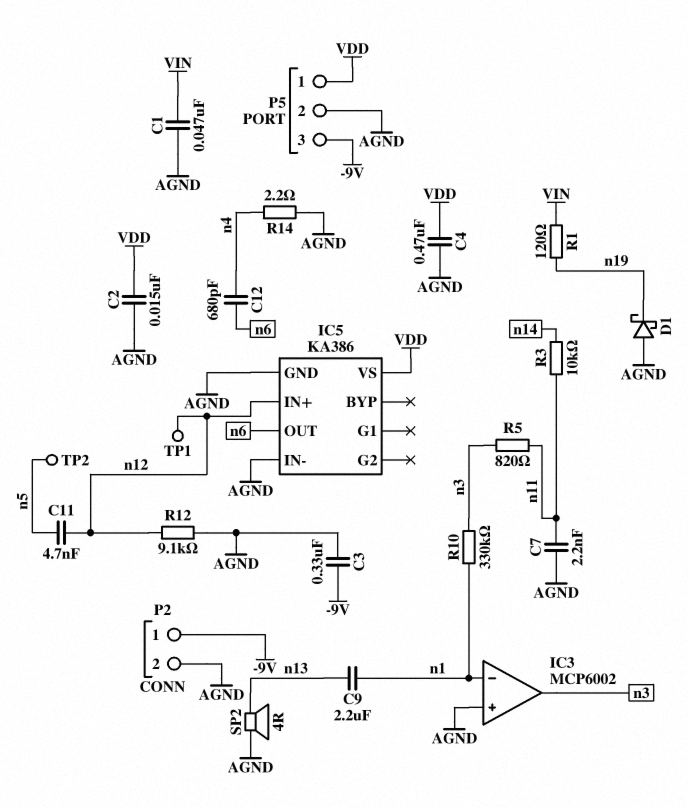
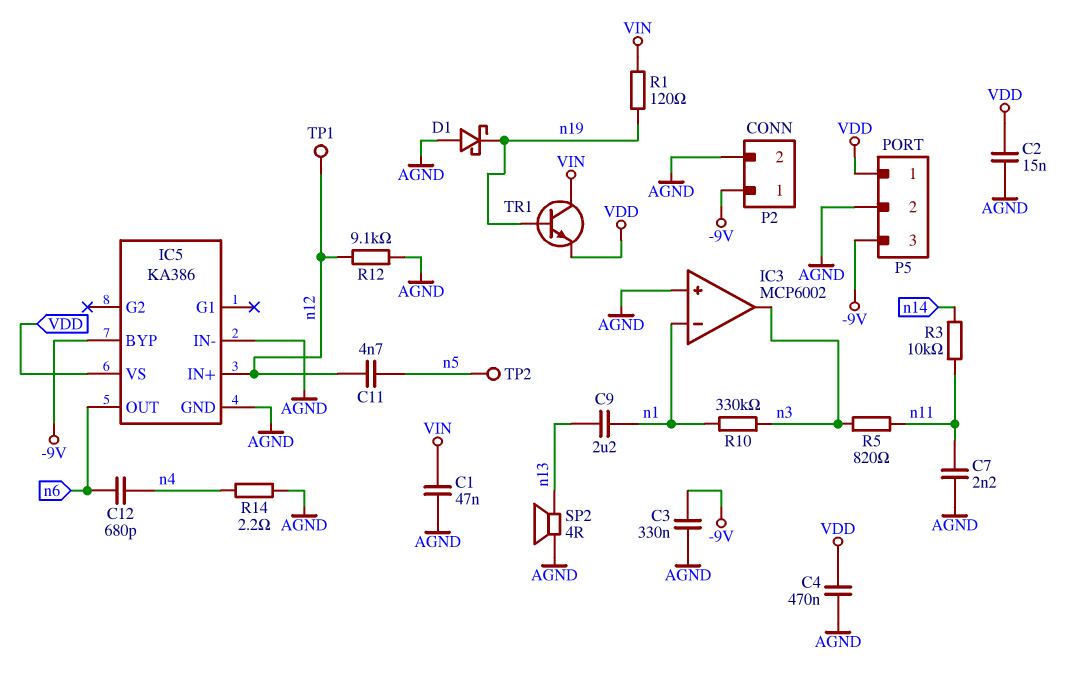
IC5 pin BYP: none -> -9V
TR1: none -> NPN (B n19, C VIN, E VDD)

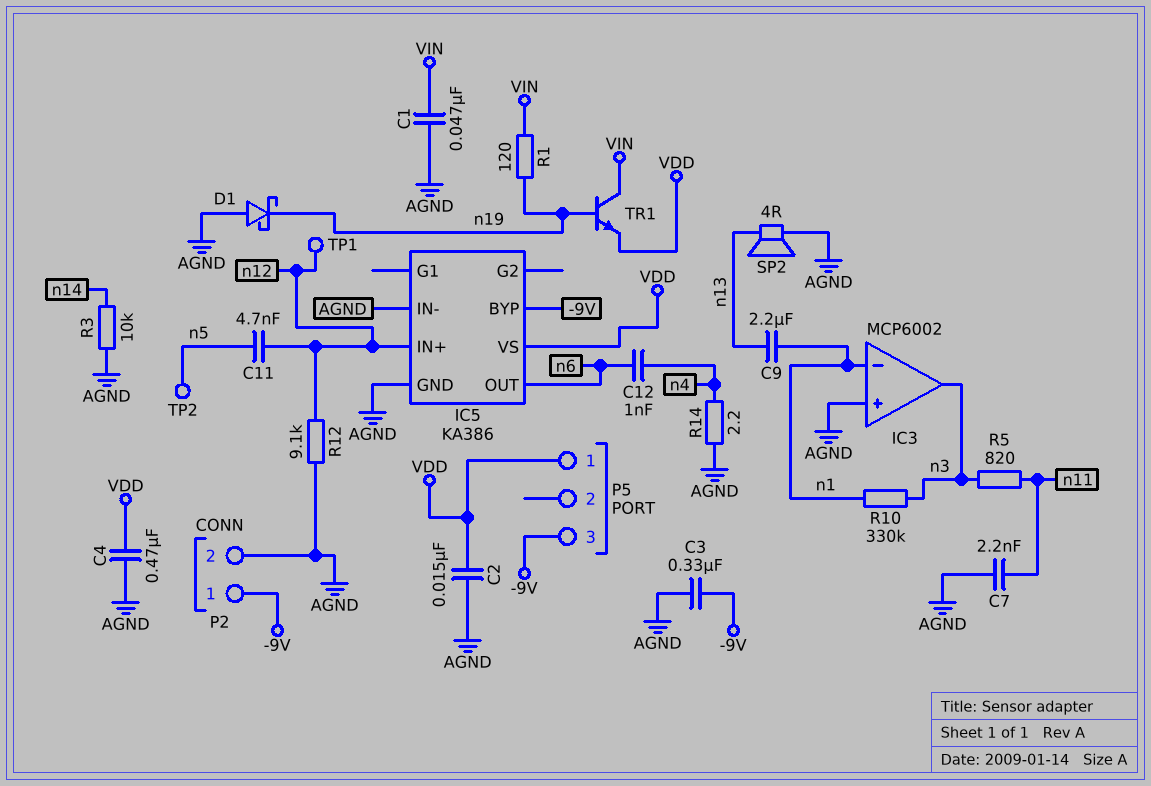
C12: 680pF (n4, n6) -> 1nF (n4, n6)
P5 pin 2: AGND -> none
R3: 10k (n11, n14) -> 10k (AGND, n14)

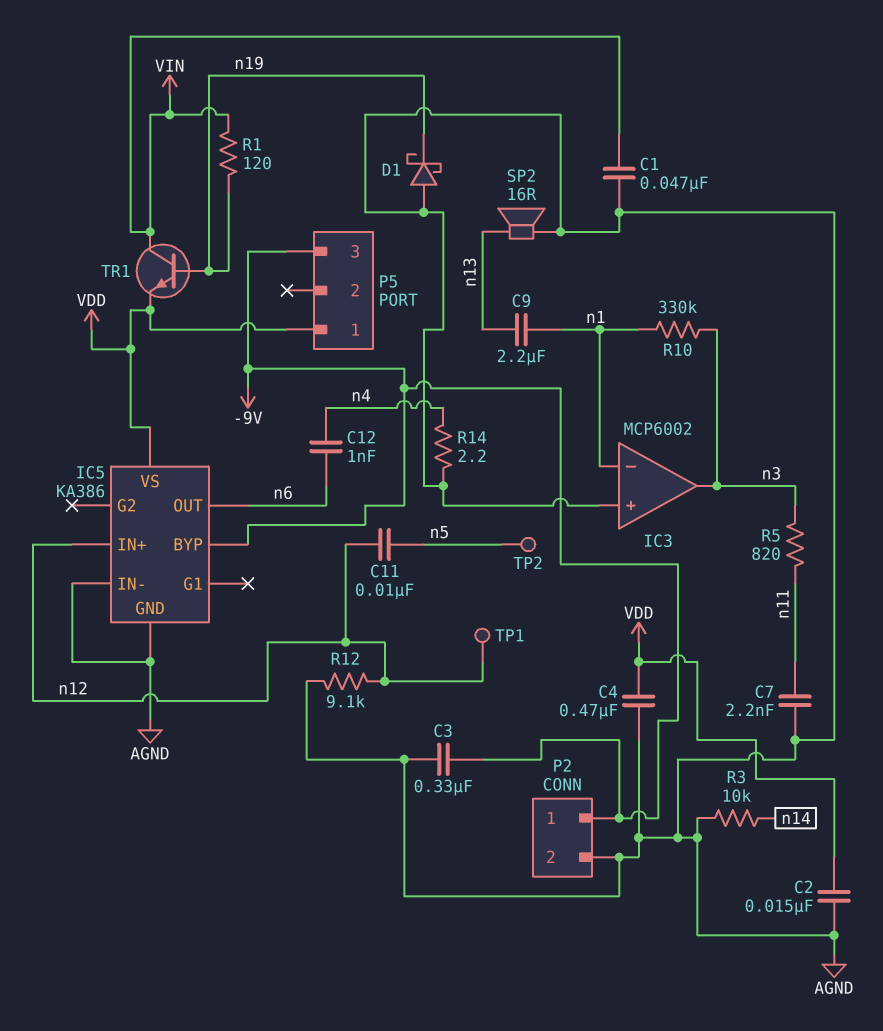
C11: 4.7nF (n5, n12) -> 10nF (n5, n12)
SP2: speaker 4R (AGND, n13) -> speaker 16R (AGND, n13)

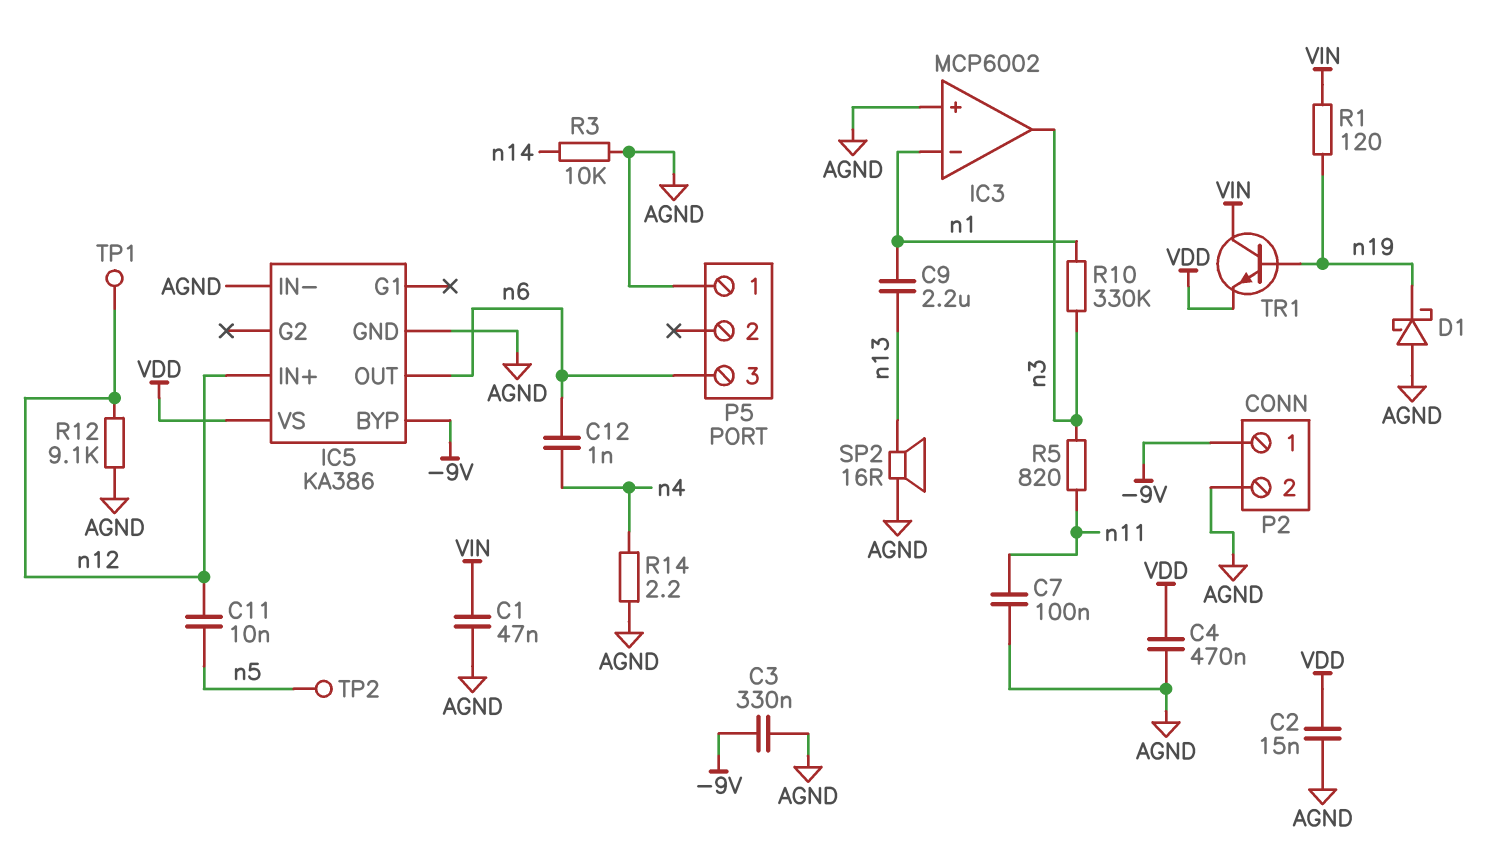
C7: 2.2nF (AGND, n11) -> 100nF (AGND, n11)
P5 pin 1: VDD -> AGND
P5 pin 3: -9V -> n6

